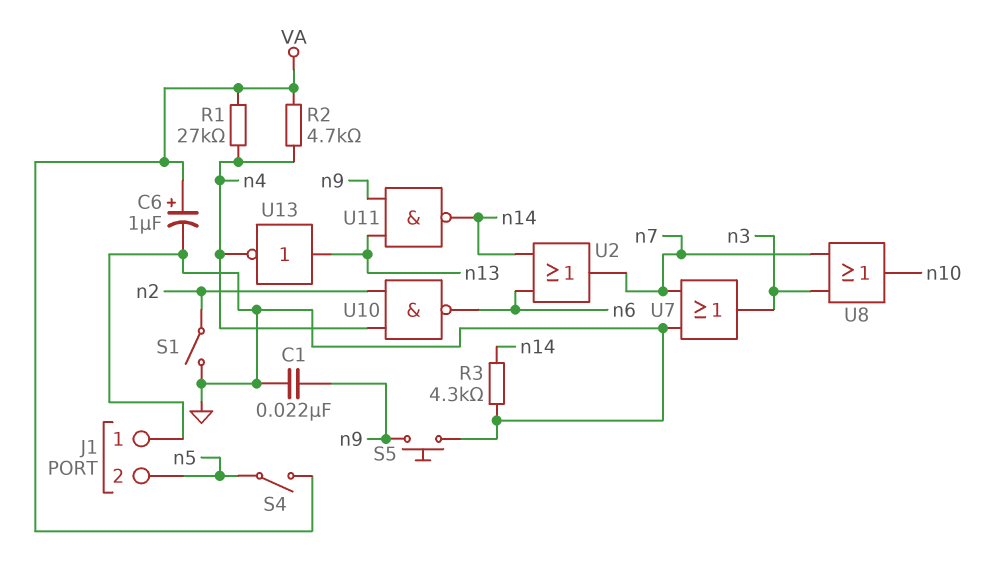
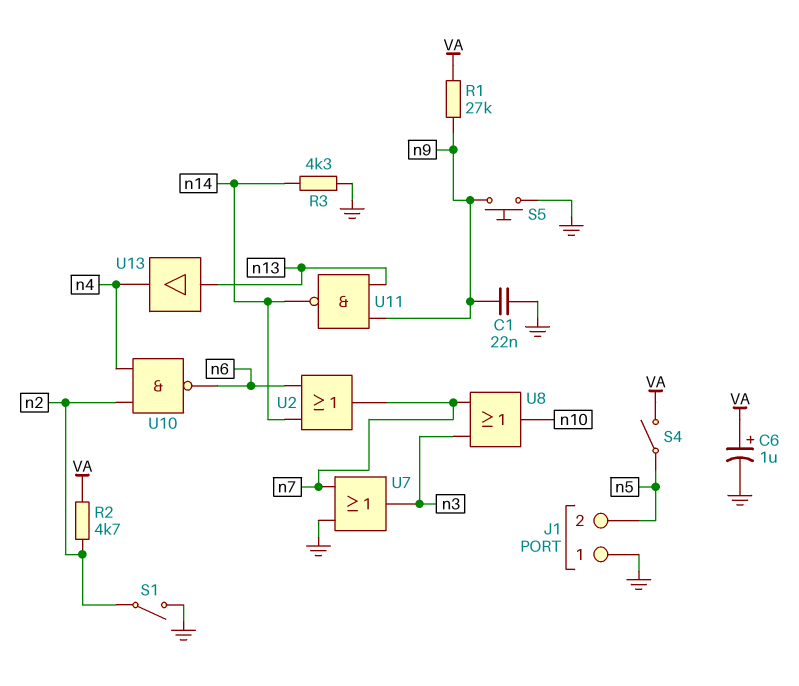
R1: 27k (VA, n4) -> 27k (VA, n9)
R2: 4.7k (VA, n4) -> 4.7k (VA, n2)
U13: NOT (in n13, out n4) -> buffer (in n13, out n4)

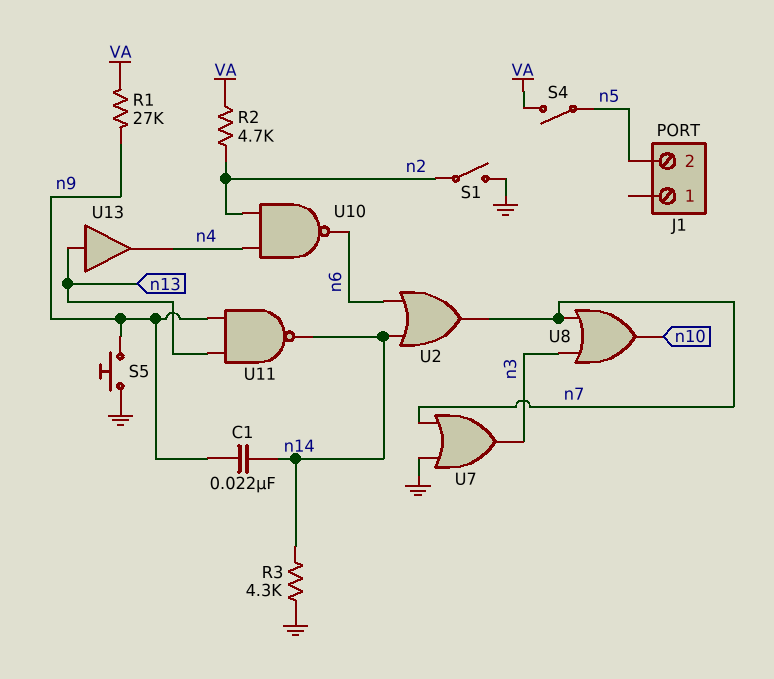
C1: 22nF (GND, n9) -> 22nF (n9, n14)
C6: 1uF (plus VA, minus GND) -> none
J1 pin 1: GND -> none

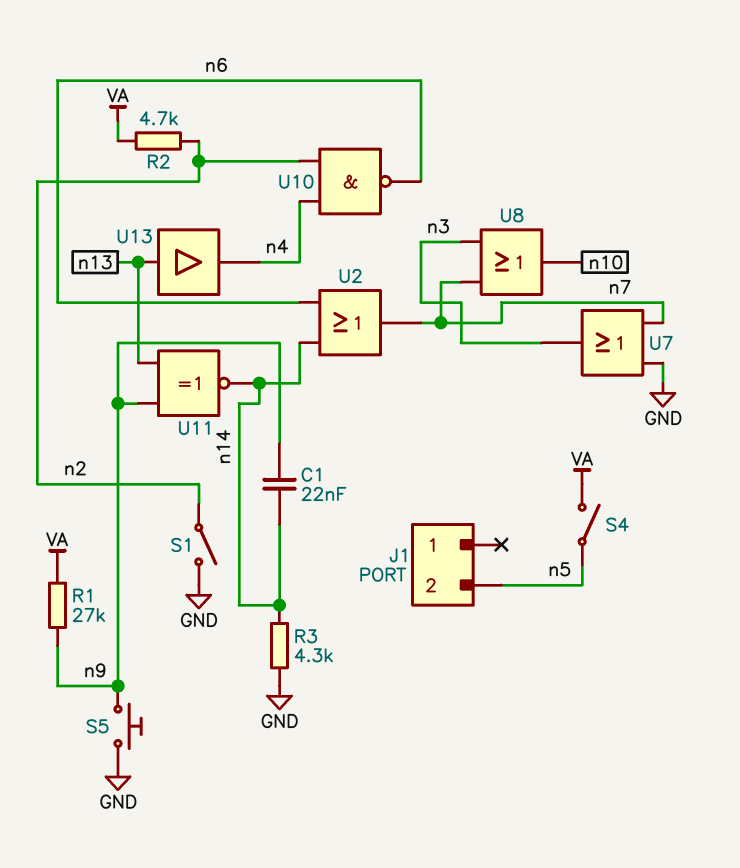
U11: NAND (in n9, in n13, out n14) -> XNOR (in n9, in n13, out n14)

